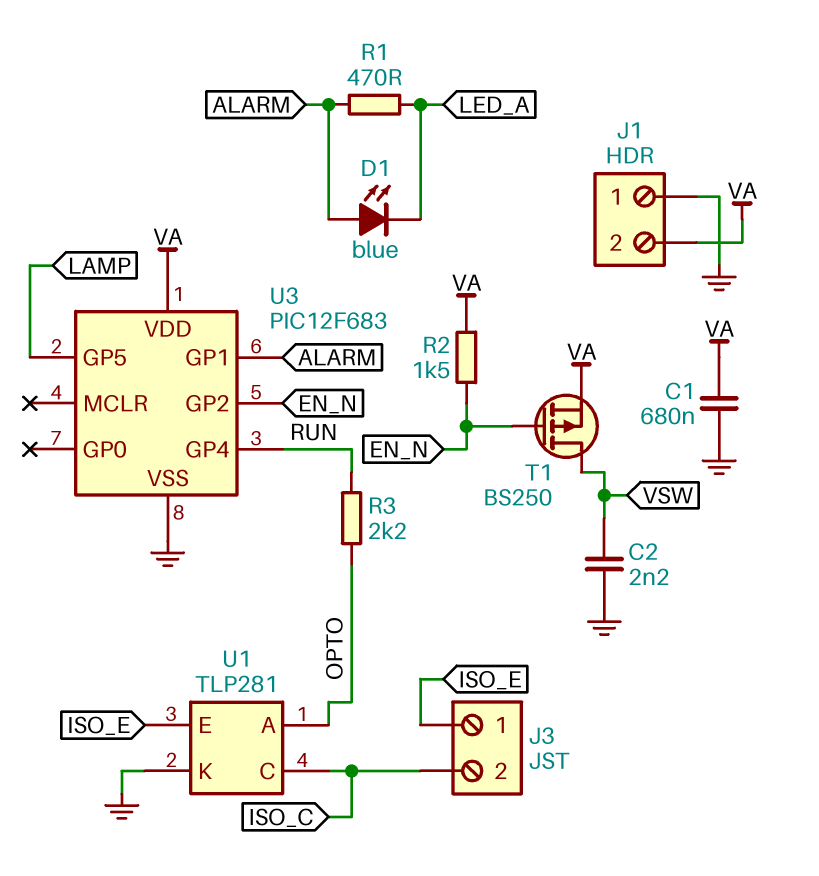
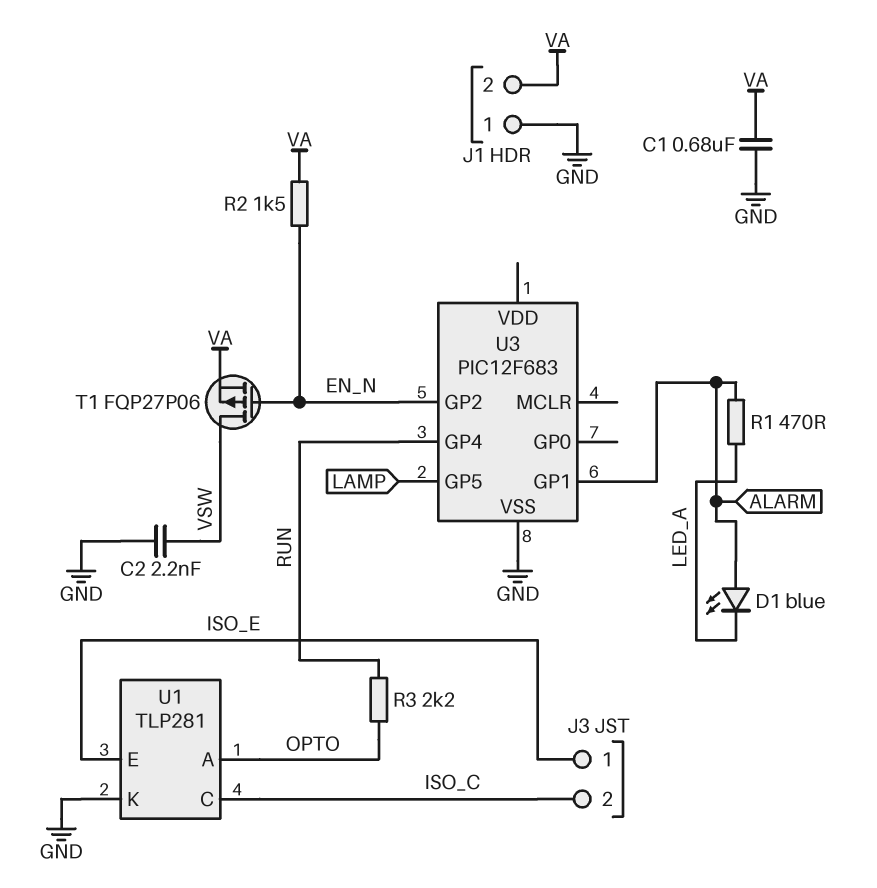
T1: PMOS BS250 (G EN_N, D VSW, S VA) -> PMOS FQP27P06 (G EN_N, D VSW, S VA)
U3 pin VDD: VA -> none

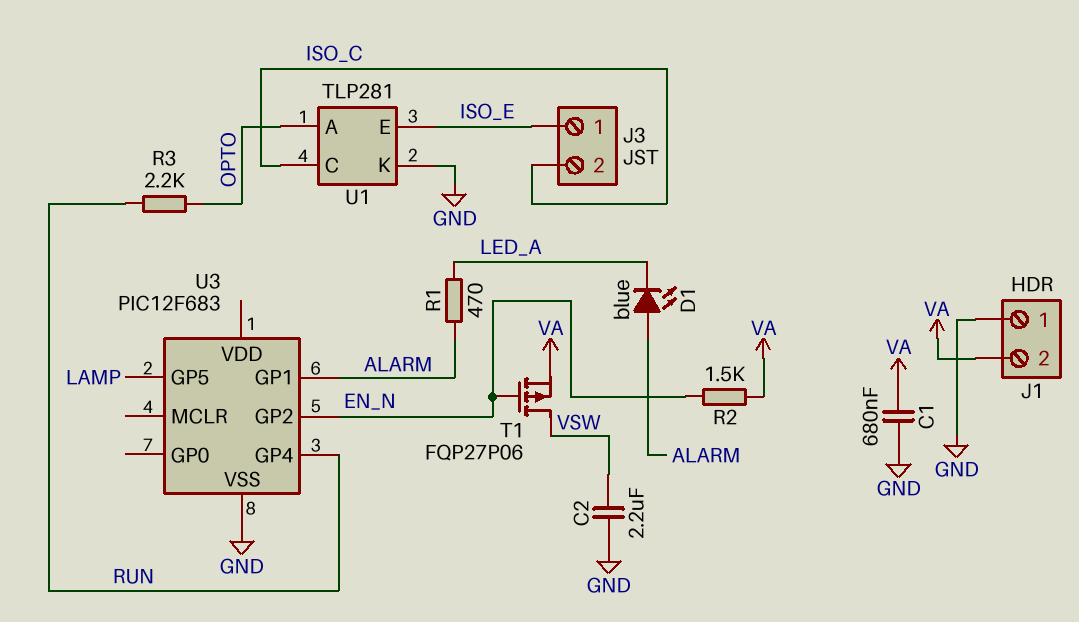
C2: 2.2nF (GND, VSW) -> 2.2uF (GND, VSW)

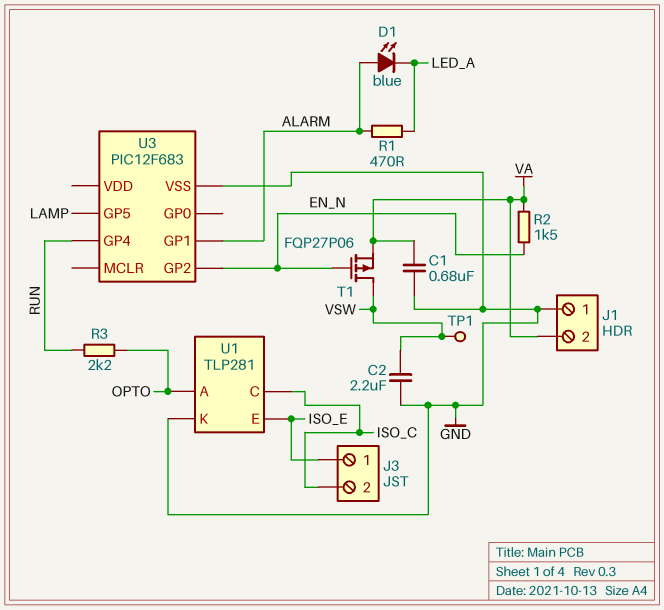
TP1: none -> test point (VSW)

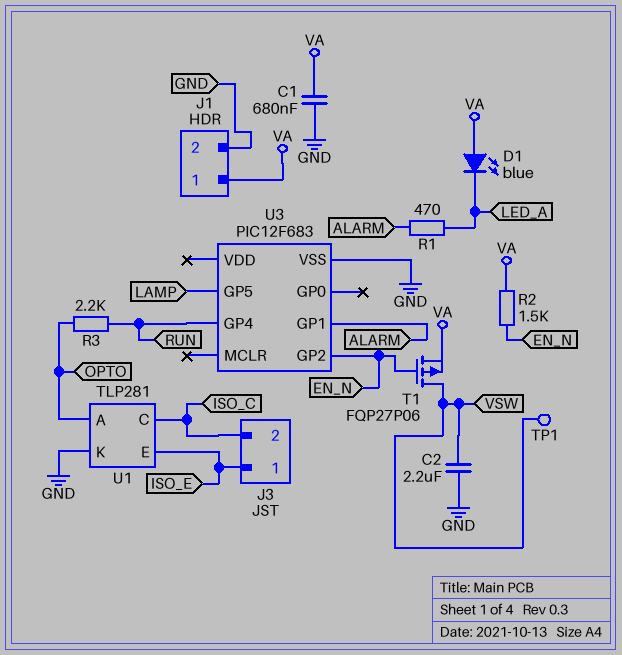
D1: LED blue (A ALARM, K LED_A) -> LED blue (A VA, K LED_A)
J1 pin 1: GND -> VA
J1 pin 2: VA -> GND

